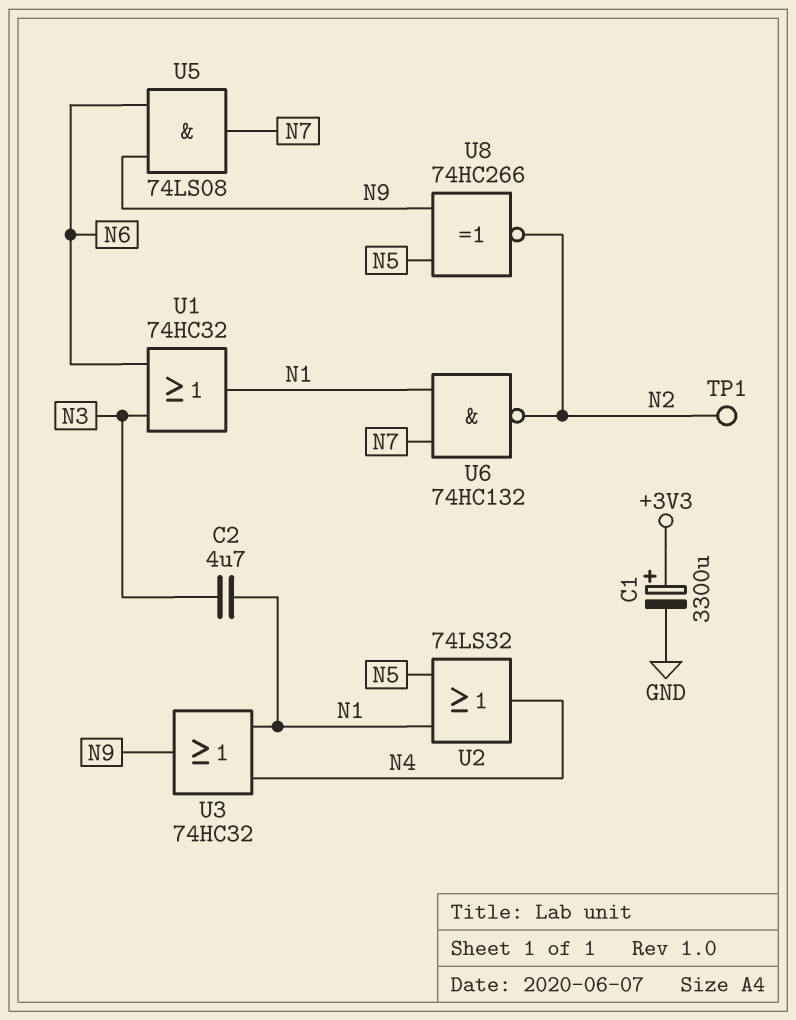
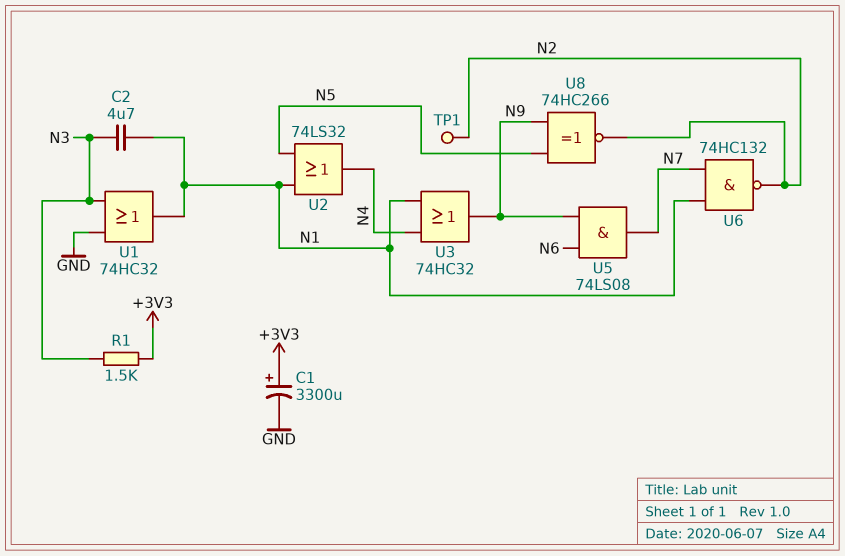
R1: none -> 1.5k (+3V3, N3)
U1: OR 74HC32 (in N3, in N6, out N1) -> OR 74HC32 (in GND, in N3, out N1)

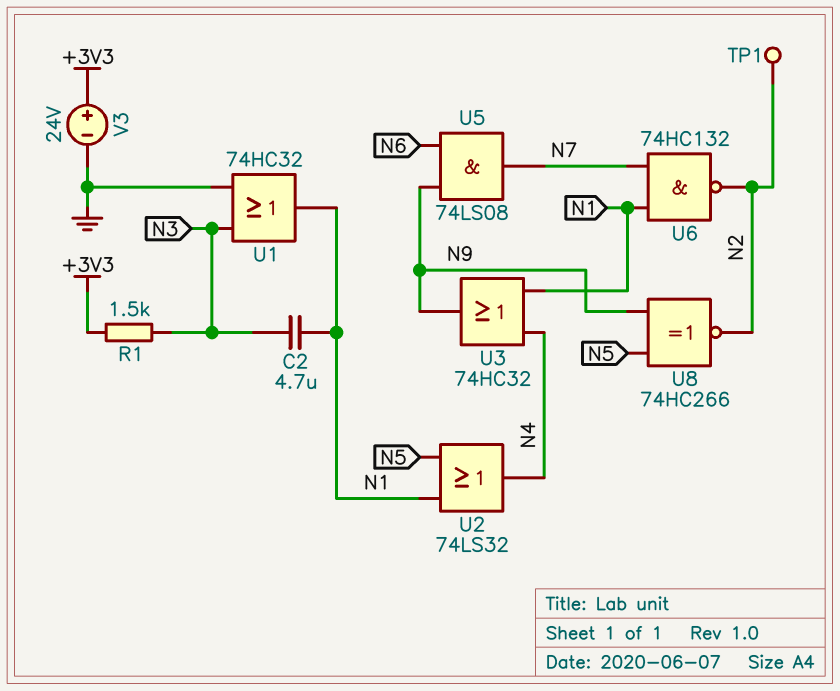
C1: 3300uF (plus +3V3, minus GND) -> none
V3: none -> 24V (plus +3V3, minus GND)

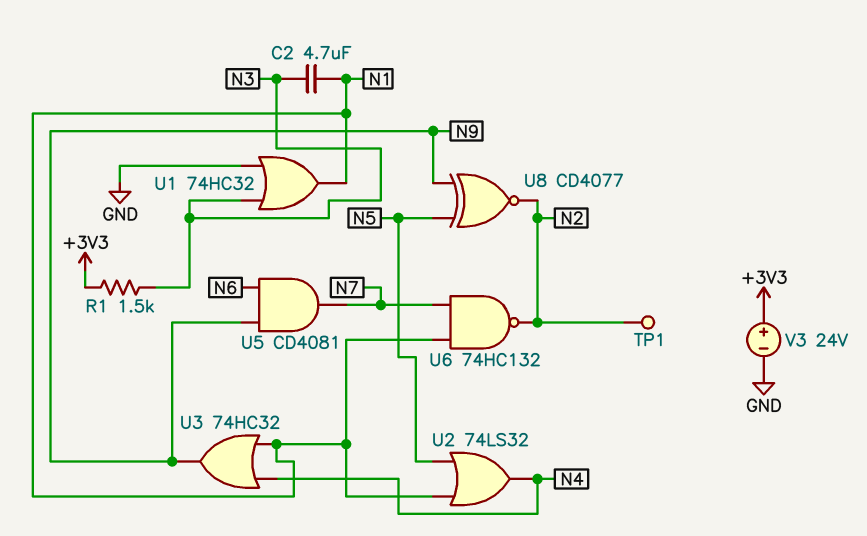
U5: AND 74LS08 (in N6, in N9, out N7) -> AND CD4081 (in N6, in N9, out N7)
U8: XNOR 74HC266 (in N5, in N9, out N2) -> XNOR CD4077 (in N5, in N9, out N2)

